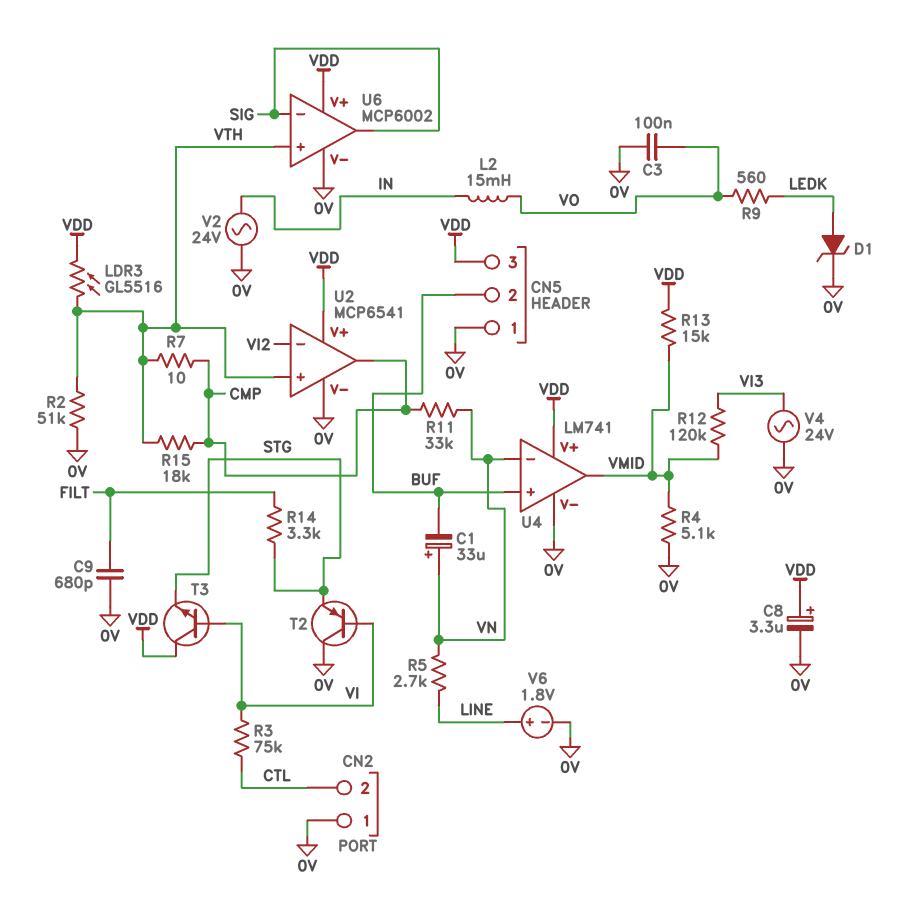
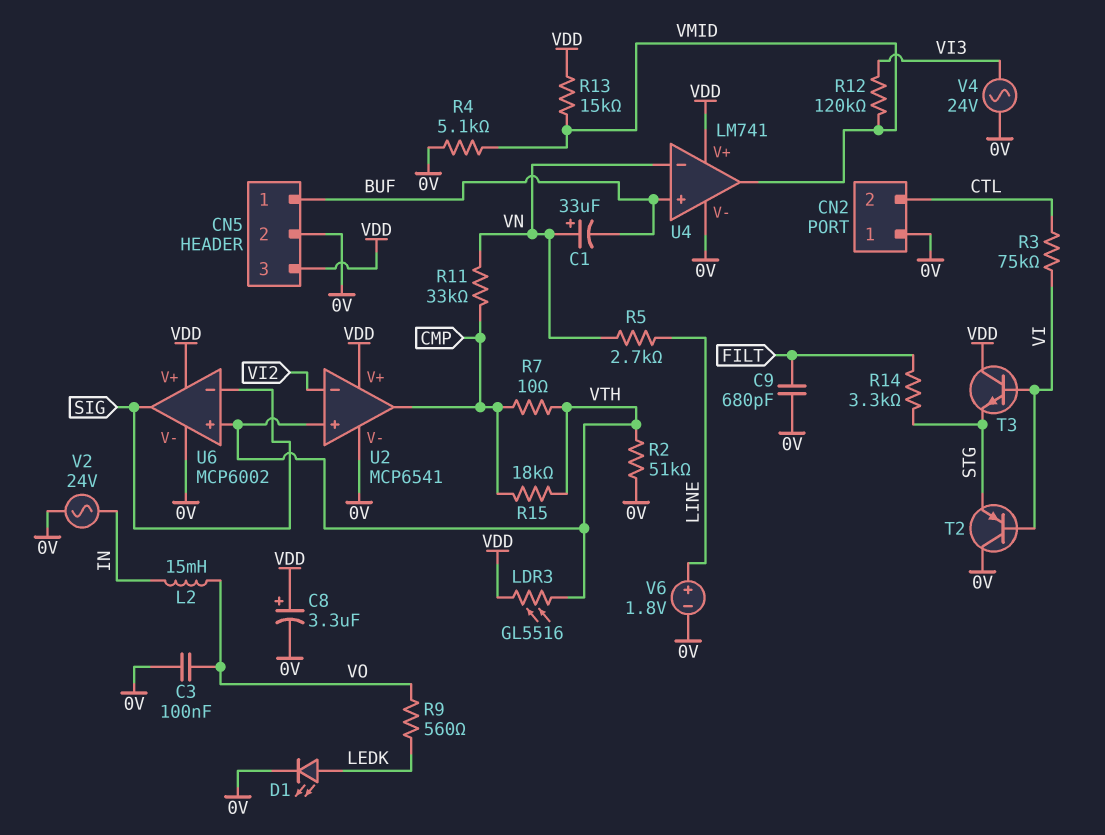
CN5 pin 1: 0V -> BUF
CN5 pin 2: BUF -> 0V
D1: zener (A LEDK, K 0V) -> LED (A LEDK, K 0V)

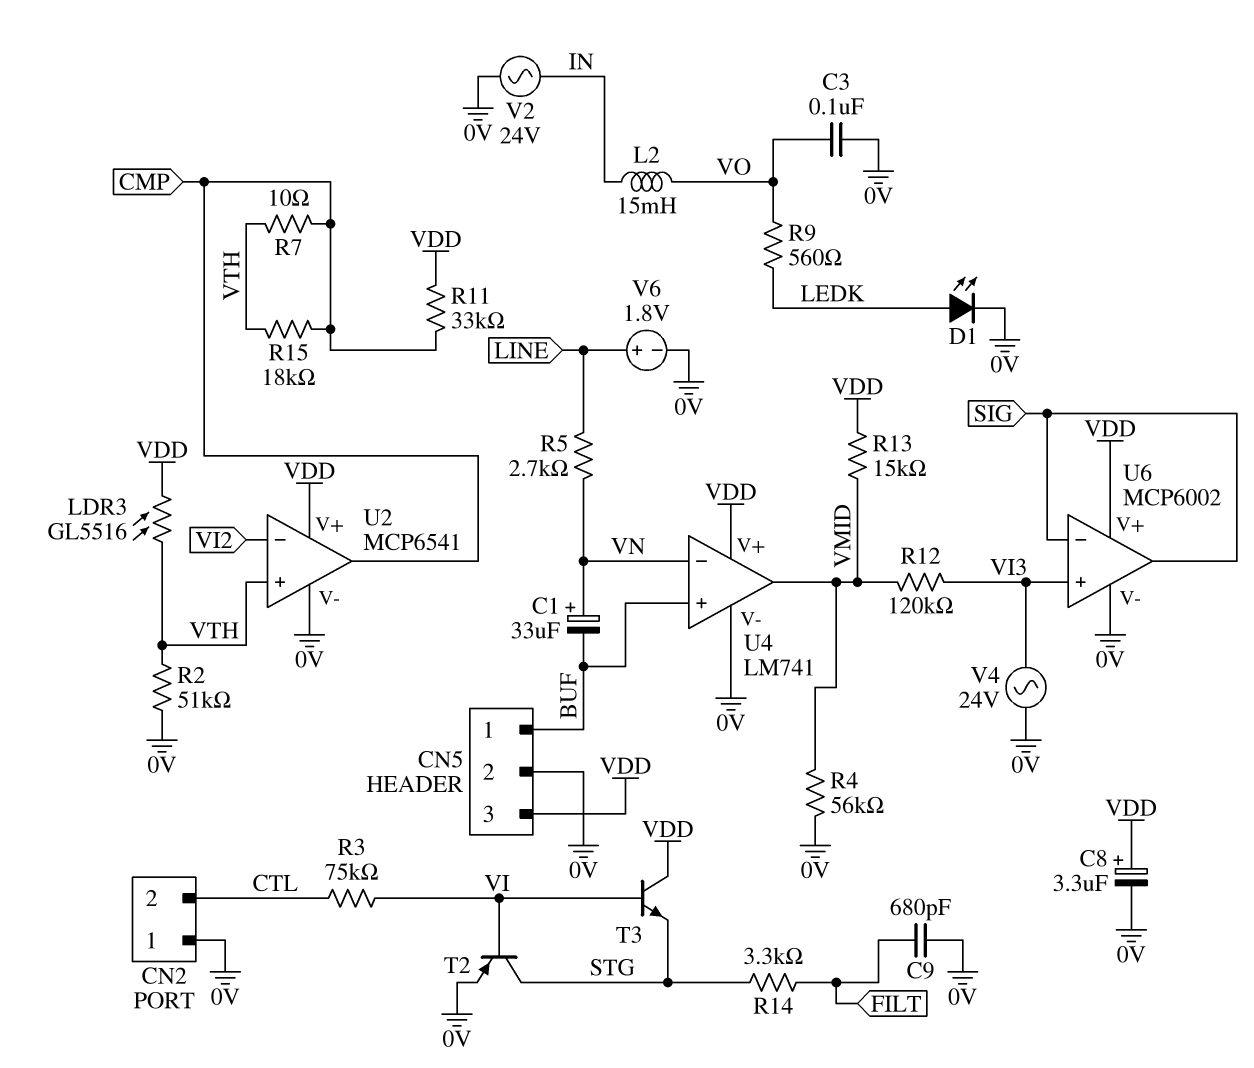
R4: 5.1k (0V, VMID) -> 56k (0V, VMID)
R11: 33k (CMP, VN) -> 33k (CMP, VDD)
T2: PNP (B VI, C 0V, E STG) -> PNP (B VI, C STG, E 0V)
U6 pin in+: VTH -> VI3

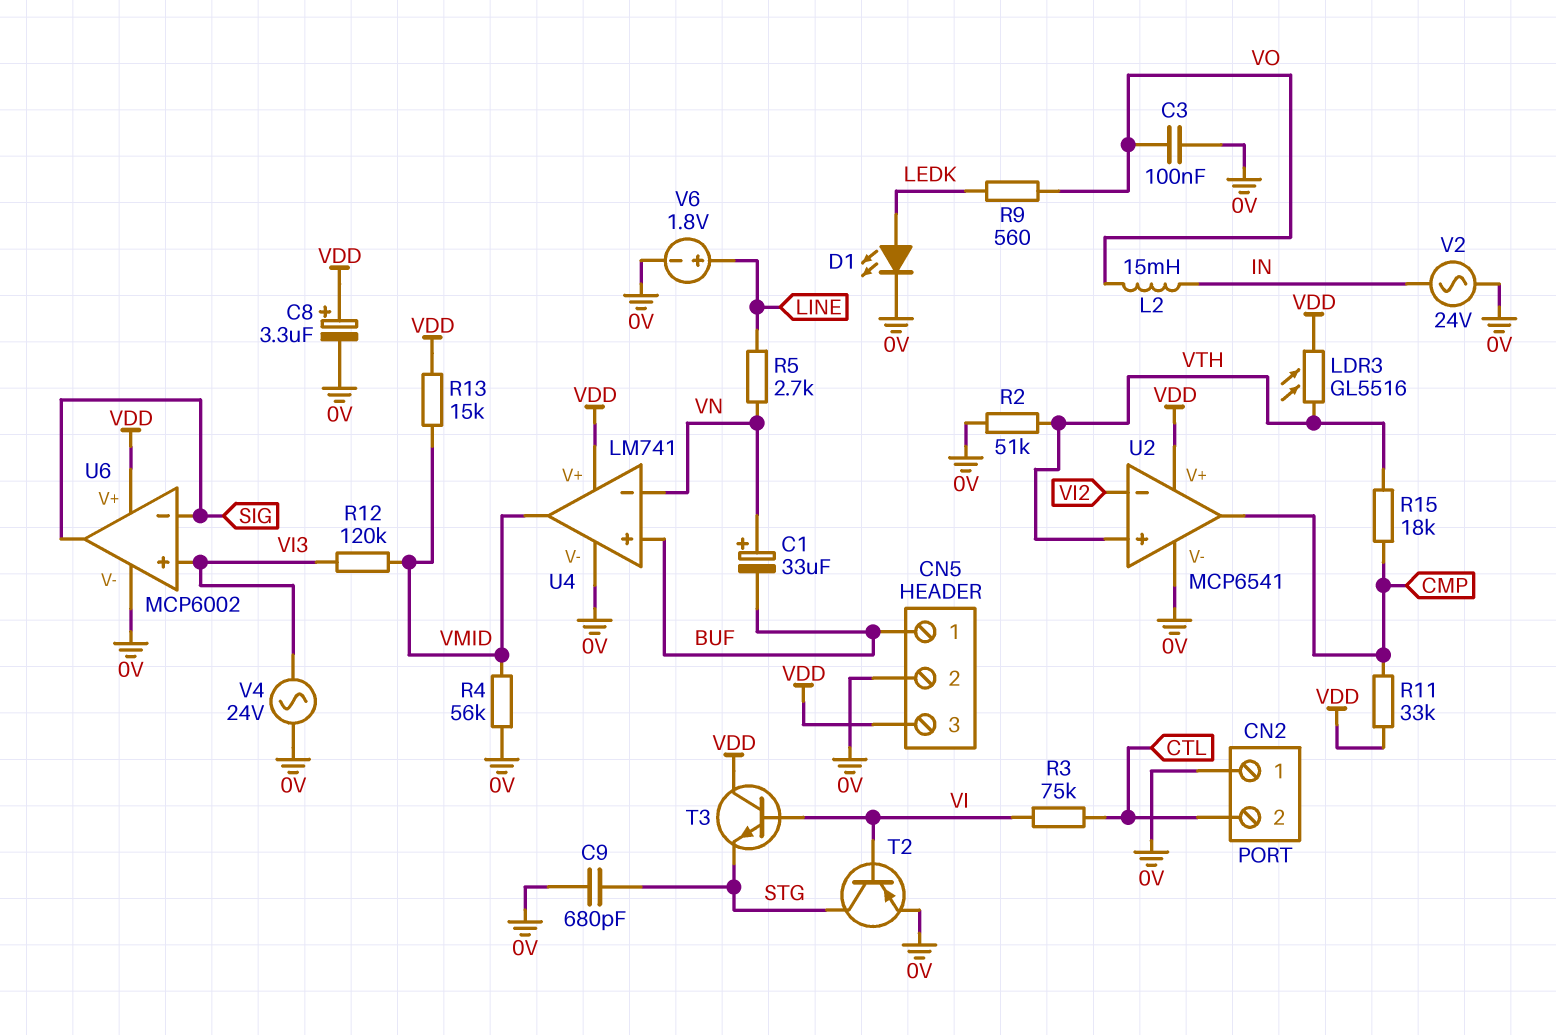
C9: 680pF (0V, FILT) -> 680pF (0V, STG)
R7: 10 (CMP, VTH) -> none
R14: 3.3k (FILT, STG) -> none

